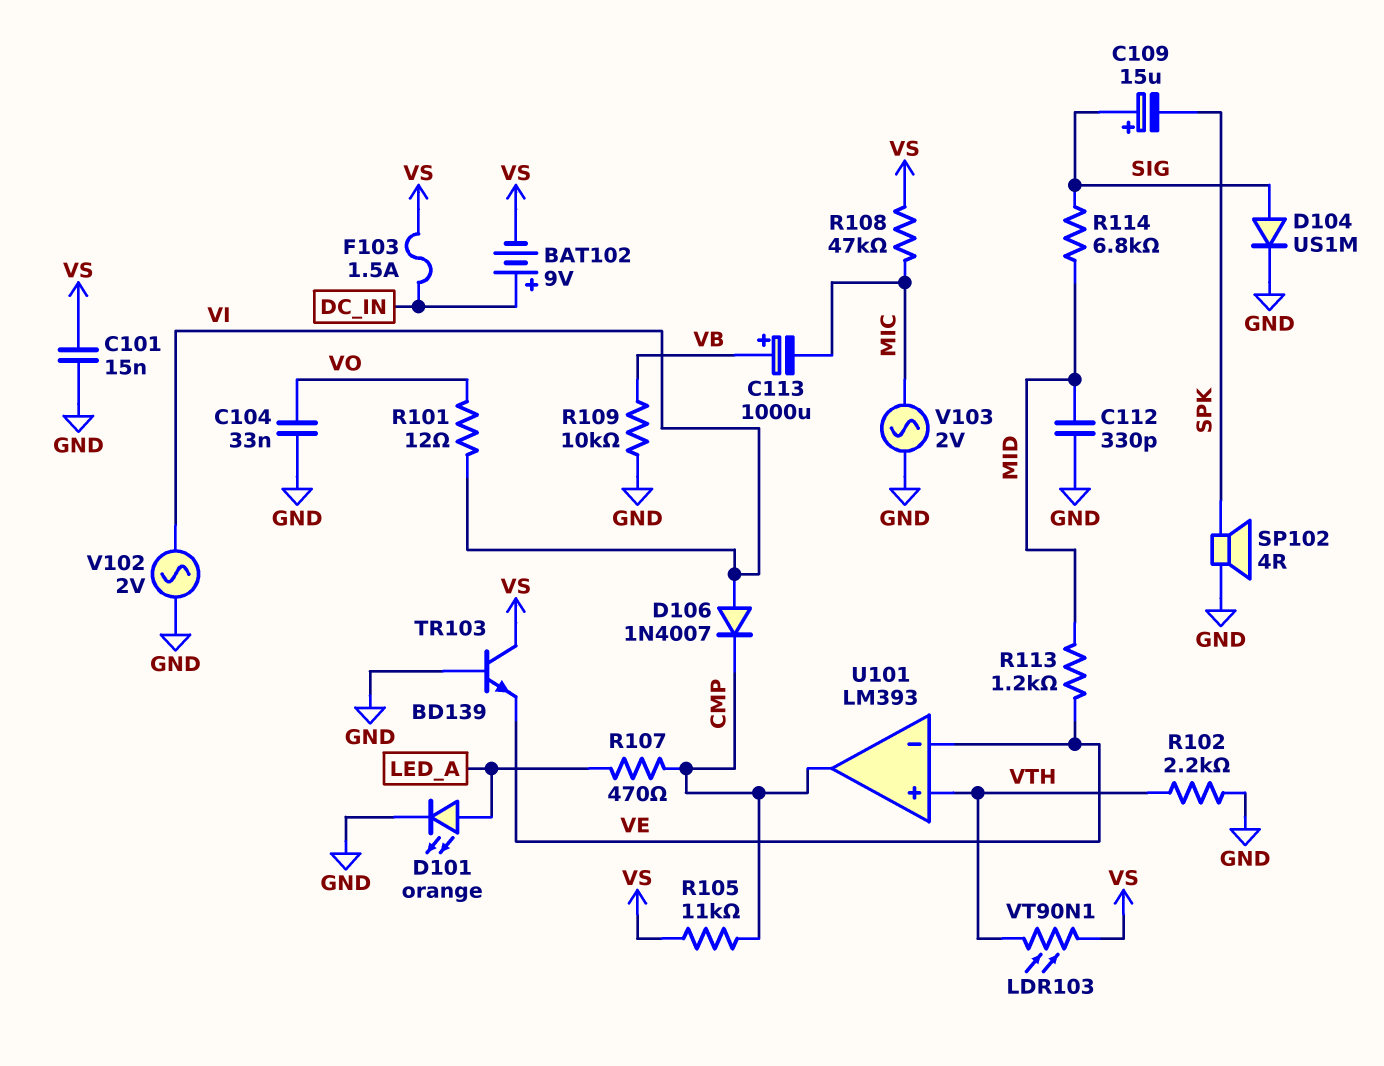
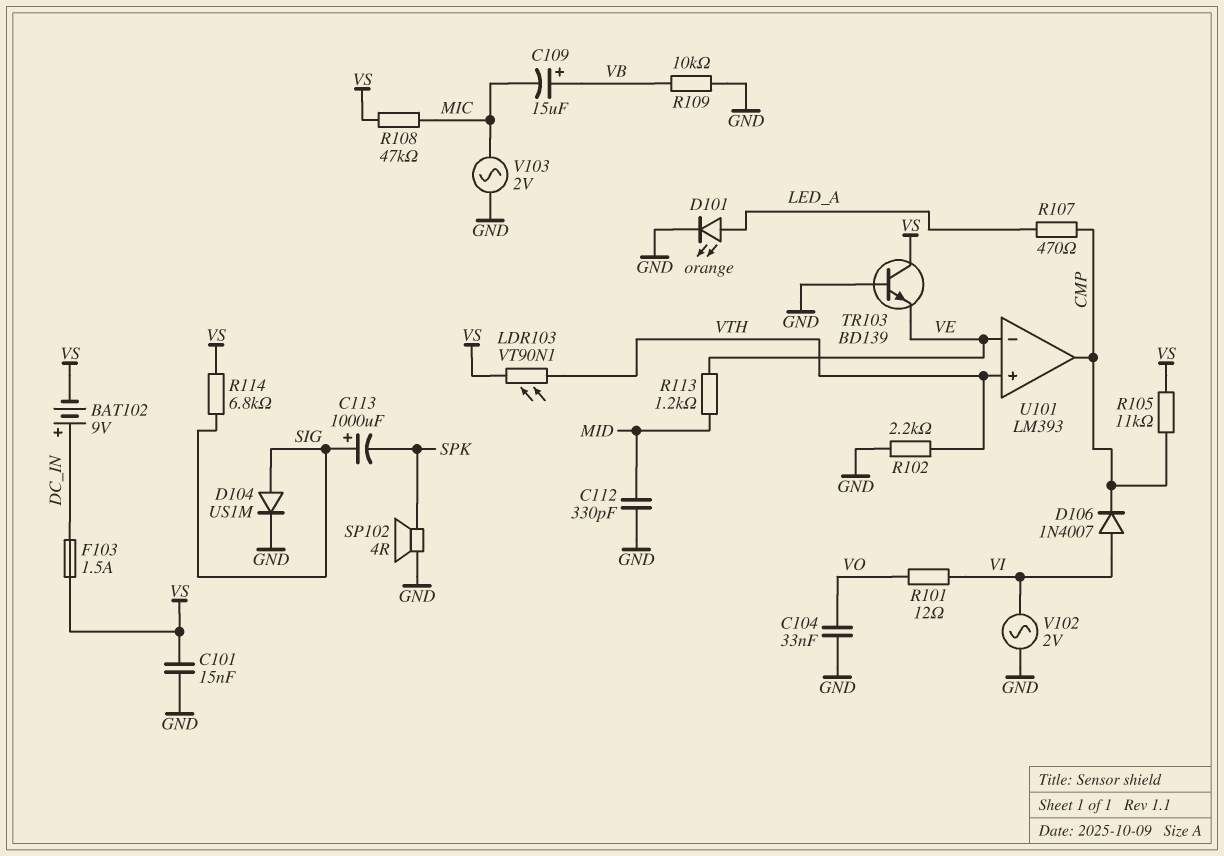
C109: 15uF (plus SIG, minus SPK) -> 15uF (plus VB, minus MIC)
C113: 1000uF (plus VB, minus MIC) -> 1000uF (plus SIG, minus SPK)
R114: 6.8k (MID, SIG) -> 6.8k (SIG, VS)

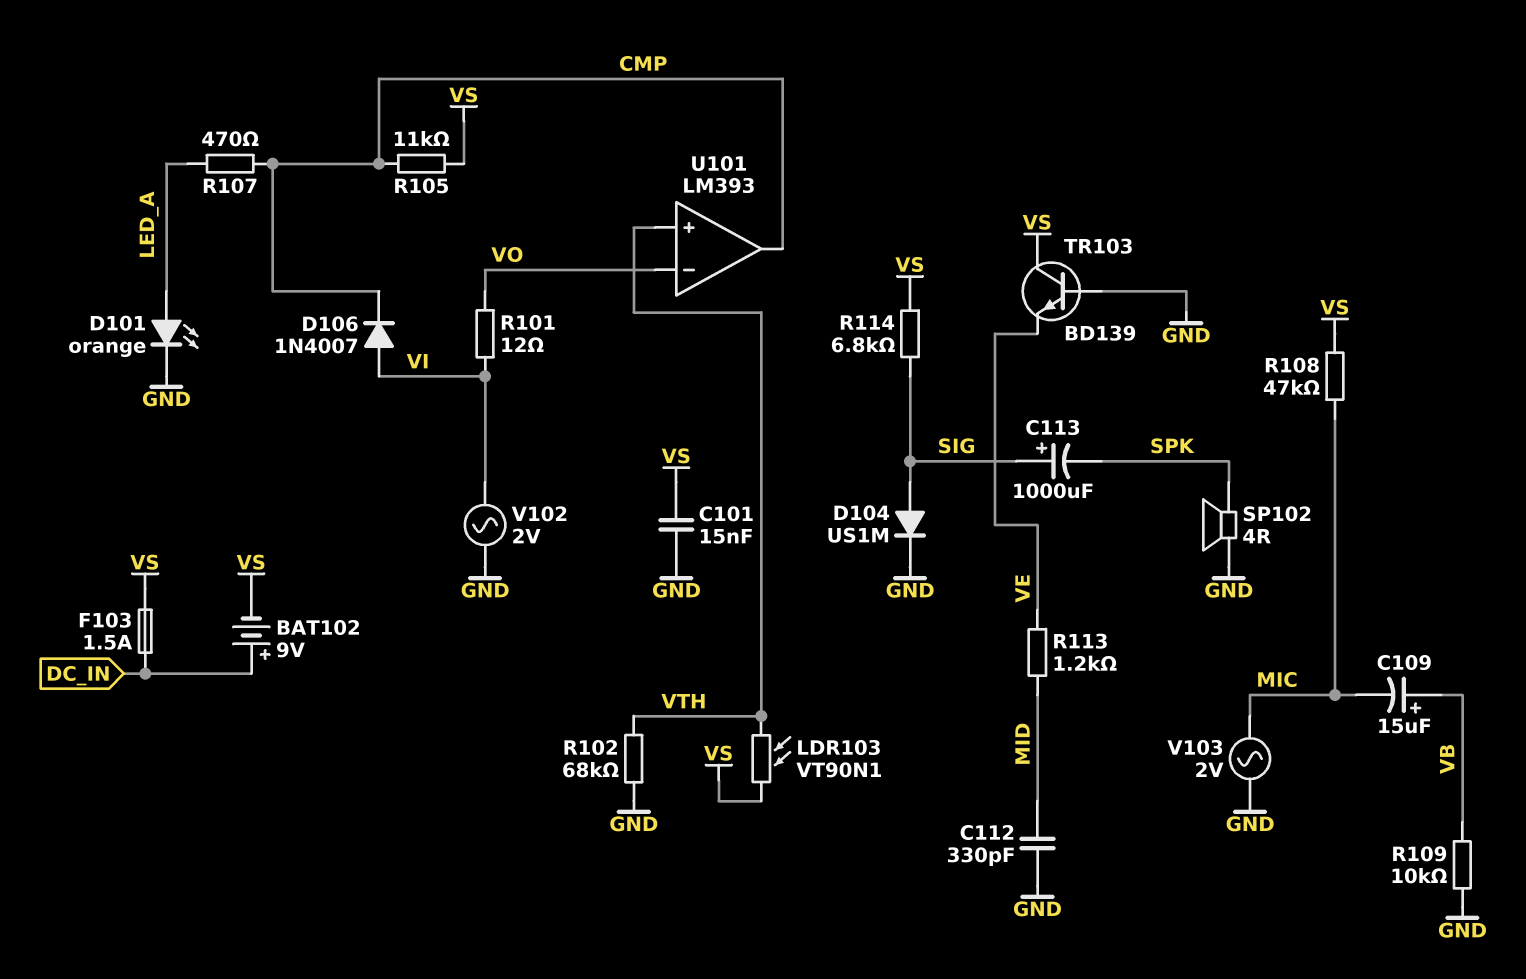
C104: 33nF (GND, VO) -> none
R102: 2.2k (GND, VTH) -> 68k (GND, VTH)
U101 pin in-: VE -> VO

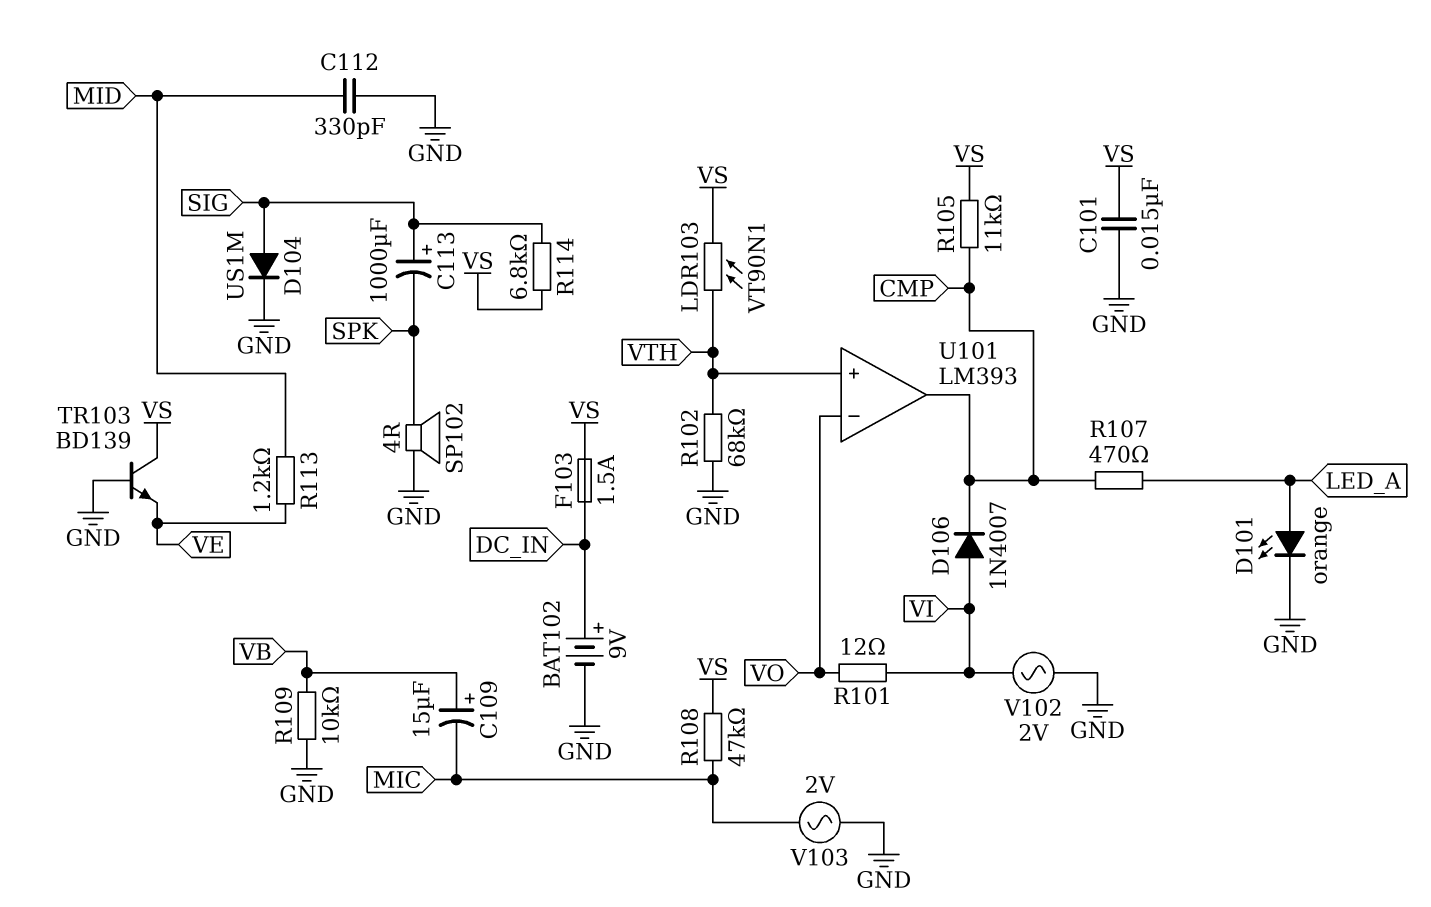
BAT102: 9V (plus DC_IN, minus VS) -> 9V (plus DC_IN, minus GND)

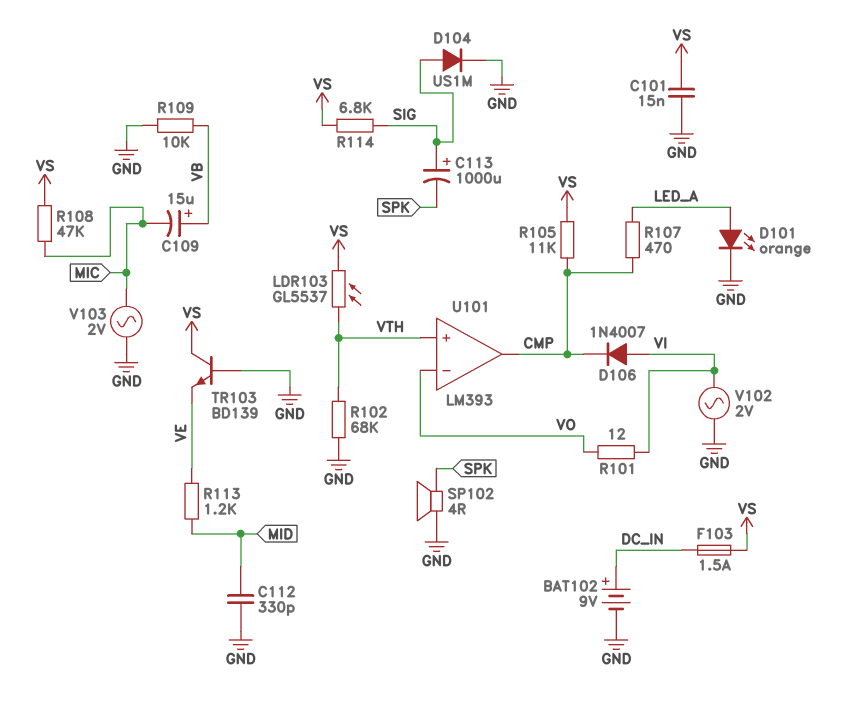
LDR103: VT90N1 (VS, VTH) -> GL5537 (VS, VTH)

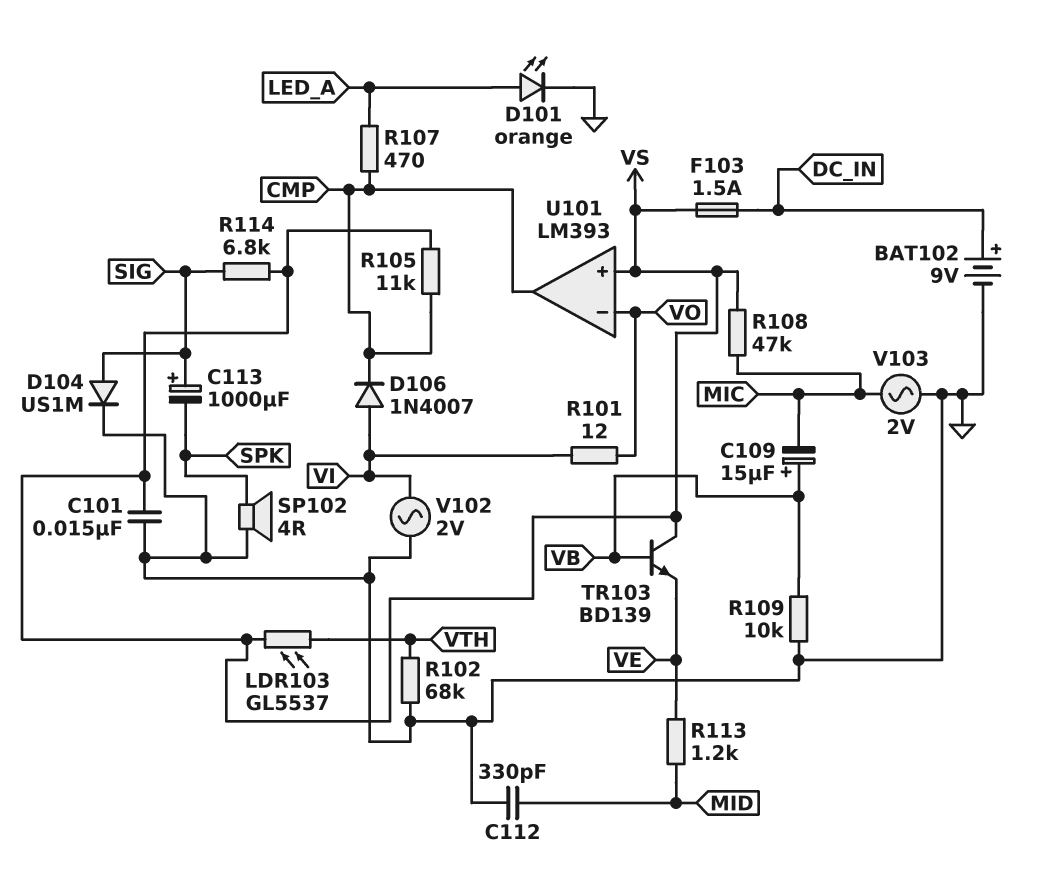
TR103: NPN BD139 (B GND, C VS, E VE) -> NPN BD139 (B VB, C VS, E VE)
U101 pin in+: VTH -> VS

